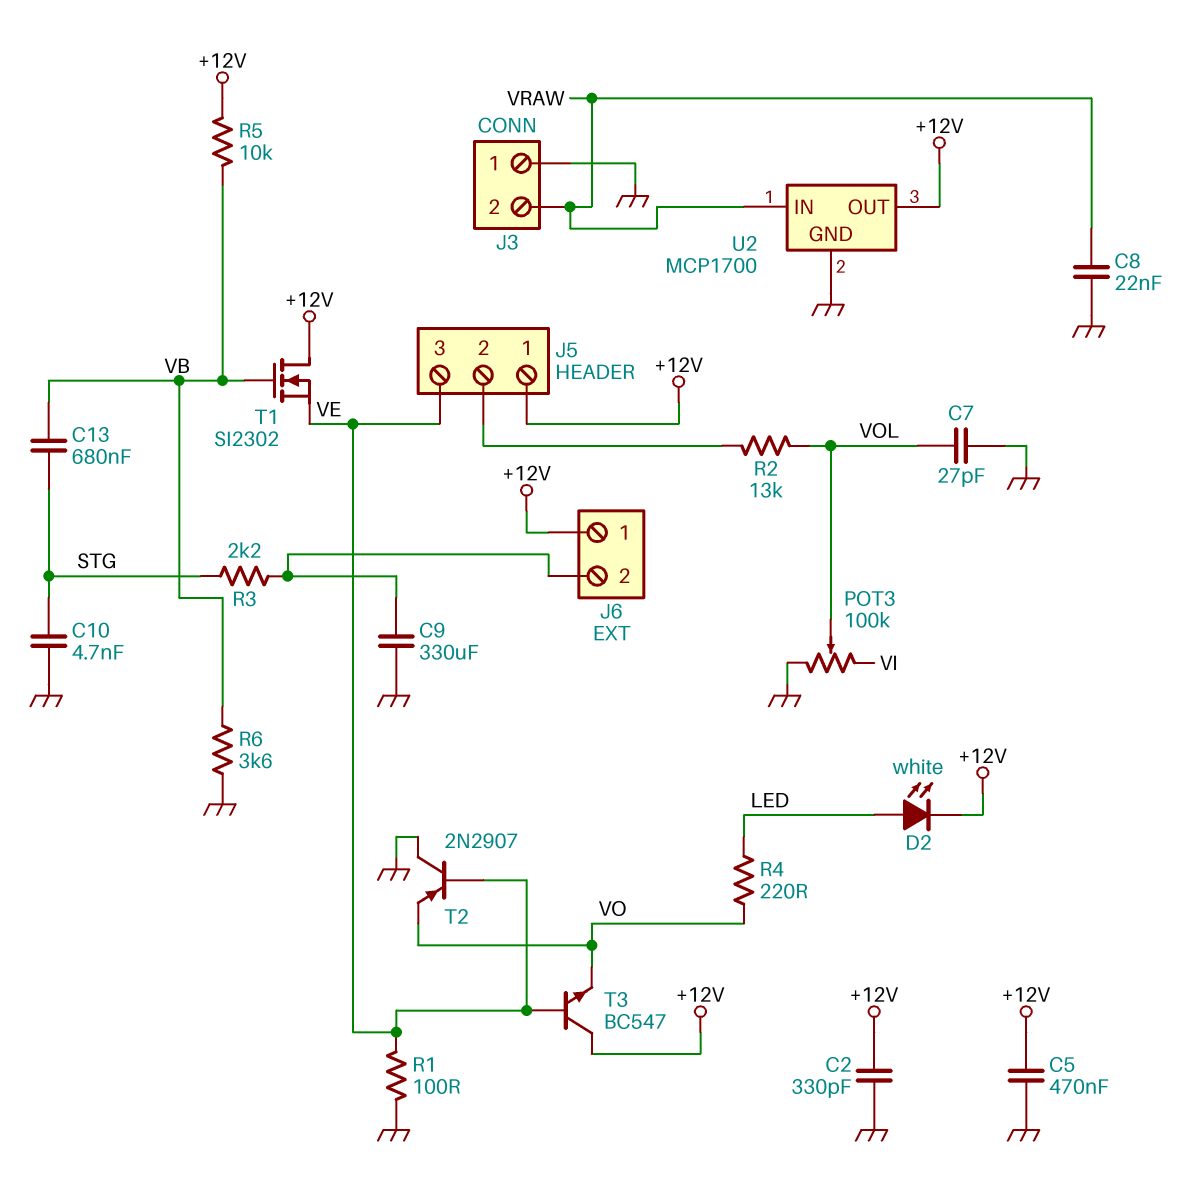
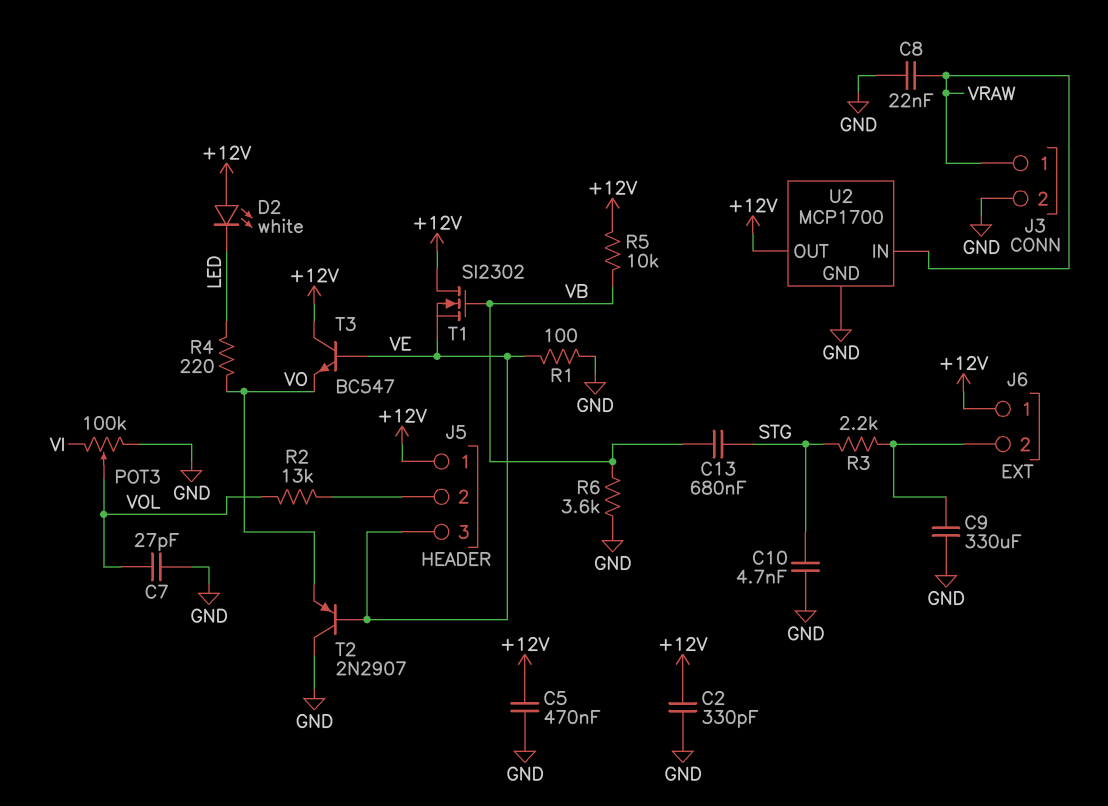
D2: LED white (A LED, K +12V) -> LED white (A +12V, K LED)
J3 pin 1: GND -> VRAW
J3 pin 2: VRAW -> GND

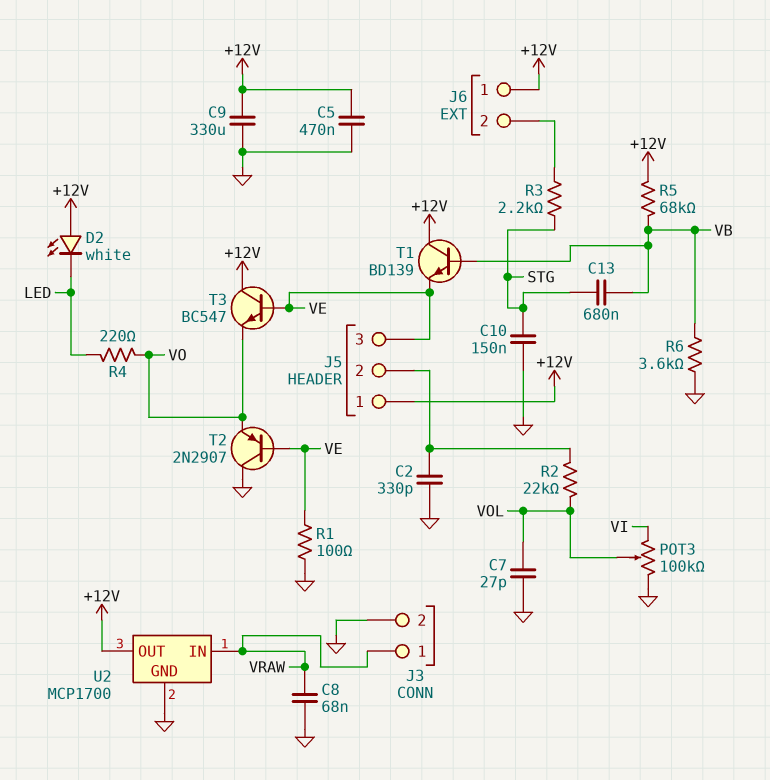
C2: 330pF (+12V, GND) -> 330pF (GND, J5/2)
C8: 22nF (GND, VRAW) -> 68nF (GND, VRAW)
C9: 330uF (GND, J6/2) -> 330uF (+12V, GND)
C10: 4.7nF (GND, STG) -> 150nF (GND, STG)
R2: 13k (J5/2, VOL) -> 22k (J5/2, VOL)
R5: 10k (+12V, VB) -> 68k (+12V, VB)
T1: NMOS SI2302 (G VB, D +12V, S VE) -> NPN BD139 (B VB, C +12V, E VE)

